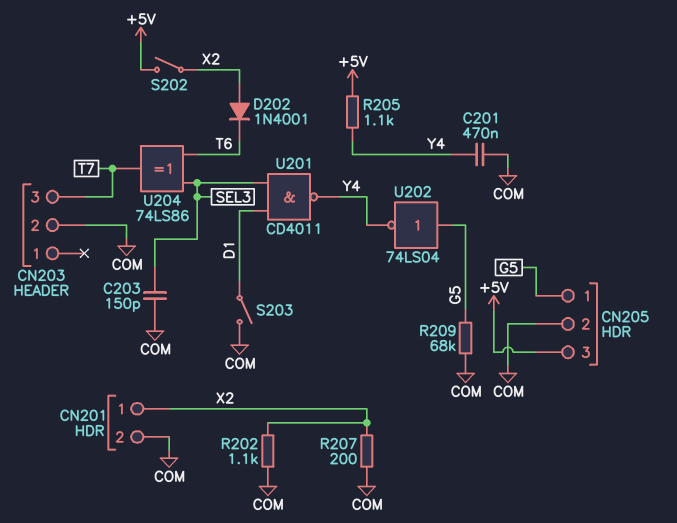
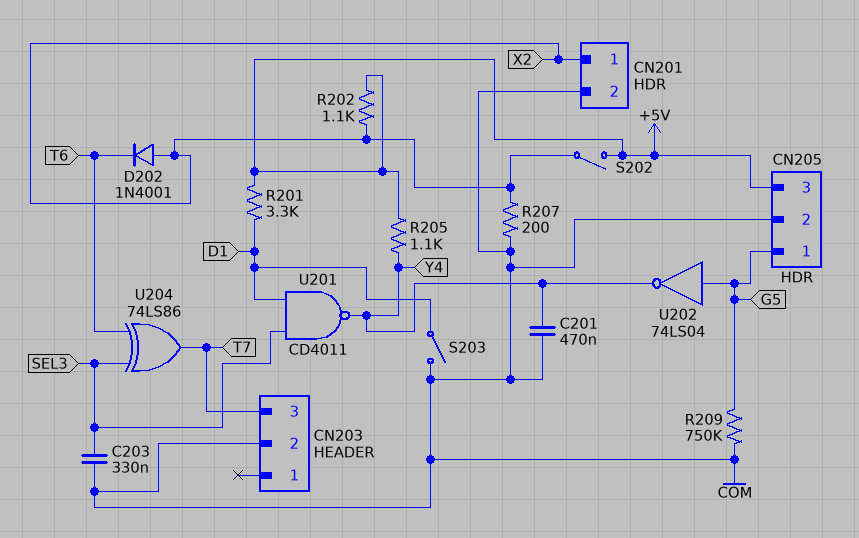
C203: 150pF (COM, SEL3) -> 330nF (COM, SEL3)
R201: none -> 3.3k (+5V, D1)
R202: 1.1k (COM, X2) -> 1.1k (+5V, X2)
R209: 68k (COM, G5) -> 750k (COM, G5)

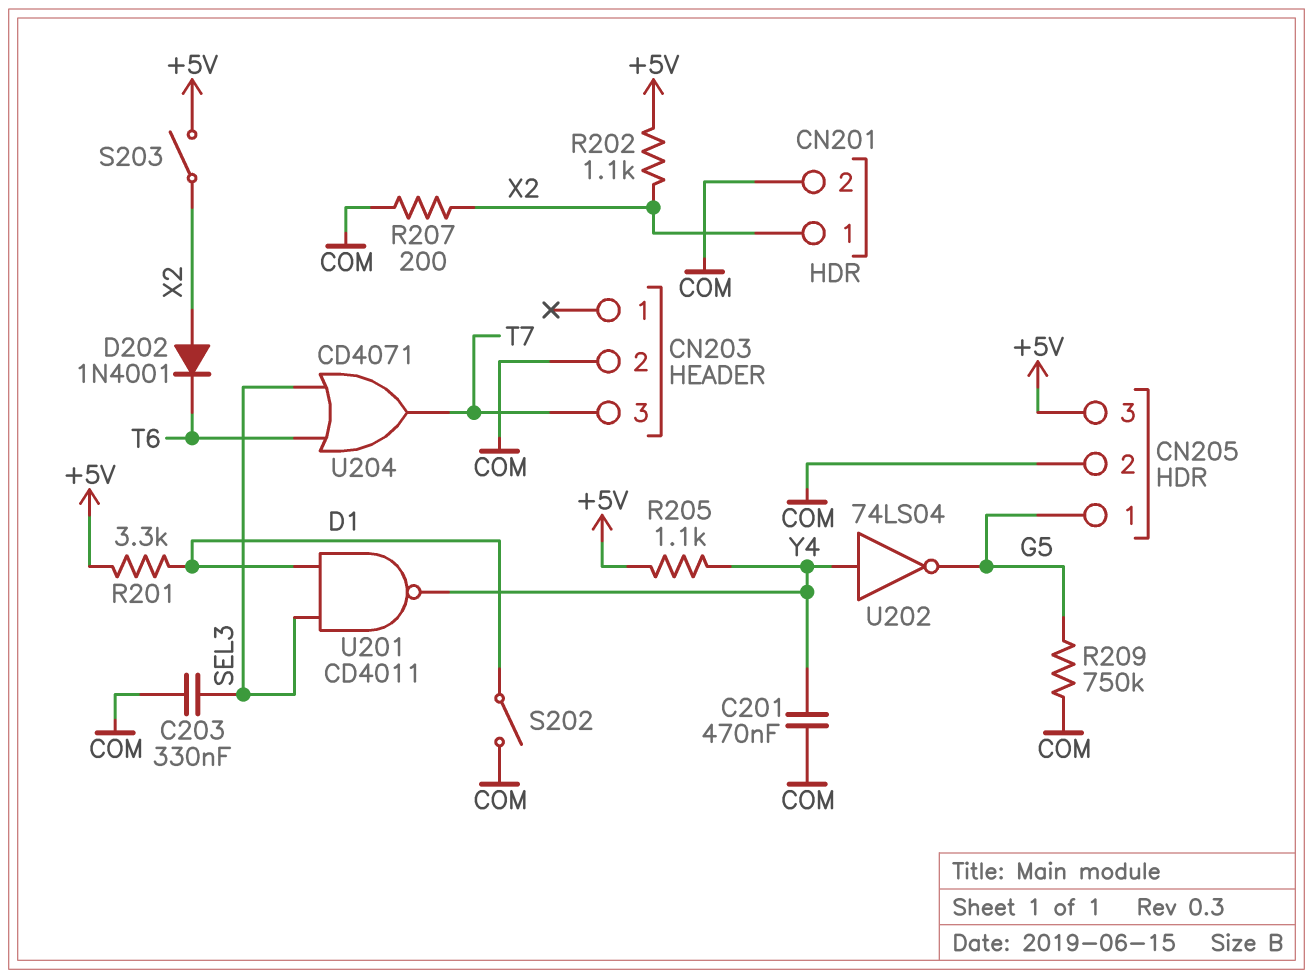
S202: switch (+5V, X2) -> switch (COM, D1)
S203: switch (COM, D1) -> switch (+5V, X2)
U202: NOT 74LS04 (in G5, out Y4) -> NOT 74LS04 (in Y4, out G5)
U204: XOR 74LS86 (in SEL3, in T6, out T7) -> OR CD4071 (in SEL3, in T6, out T7)

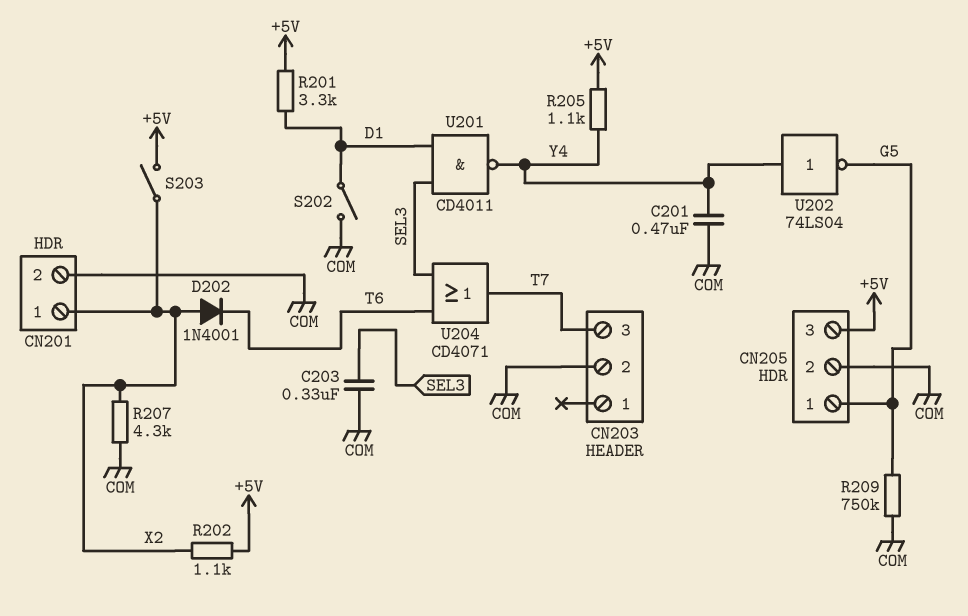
R207: 200 (COM, X2) -> 4.3k (COM, X2)

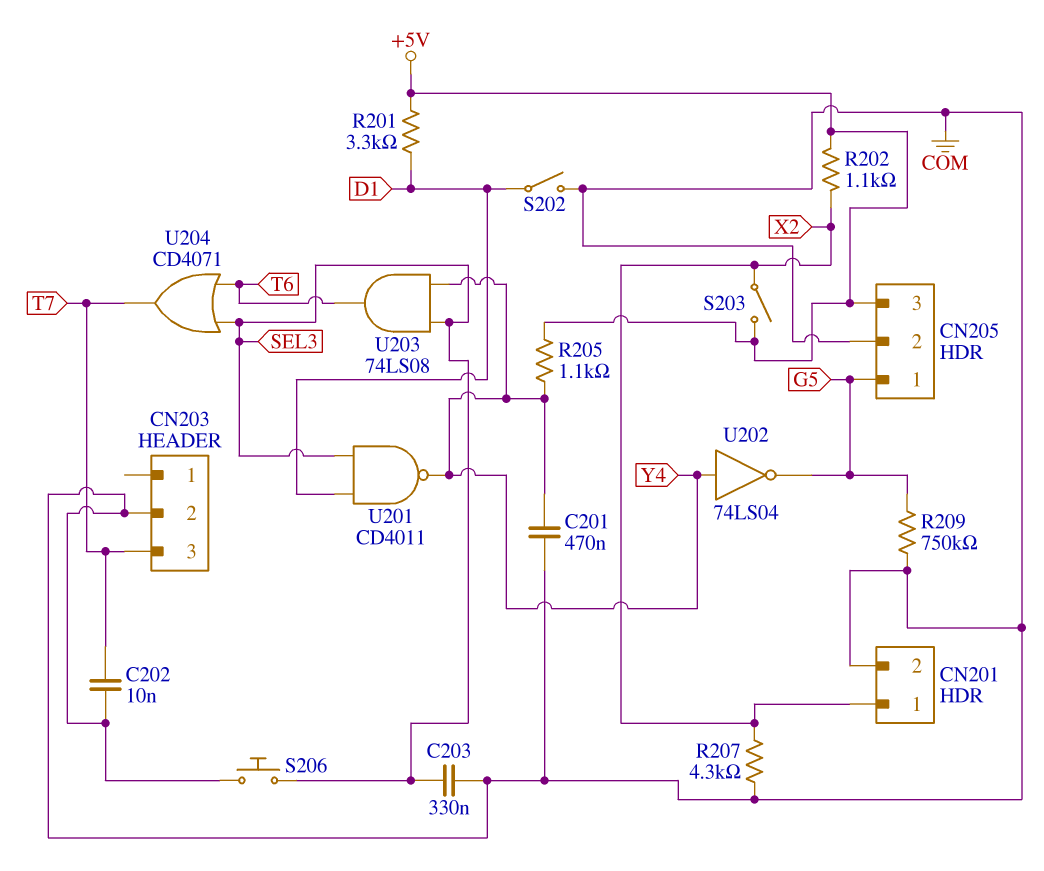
C202: none -> 10nF (COM, T7)
D202: diode 1N4001 (A X2, K T6) -> none
S206: none -> button (COM, SEL3)
U203: none -> AND 74LS08 (in SEL3, in Y4, out T6)

